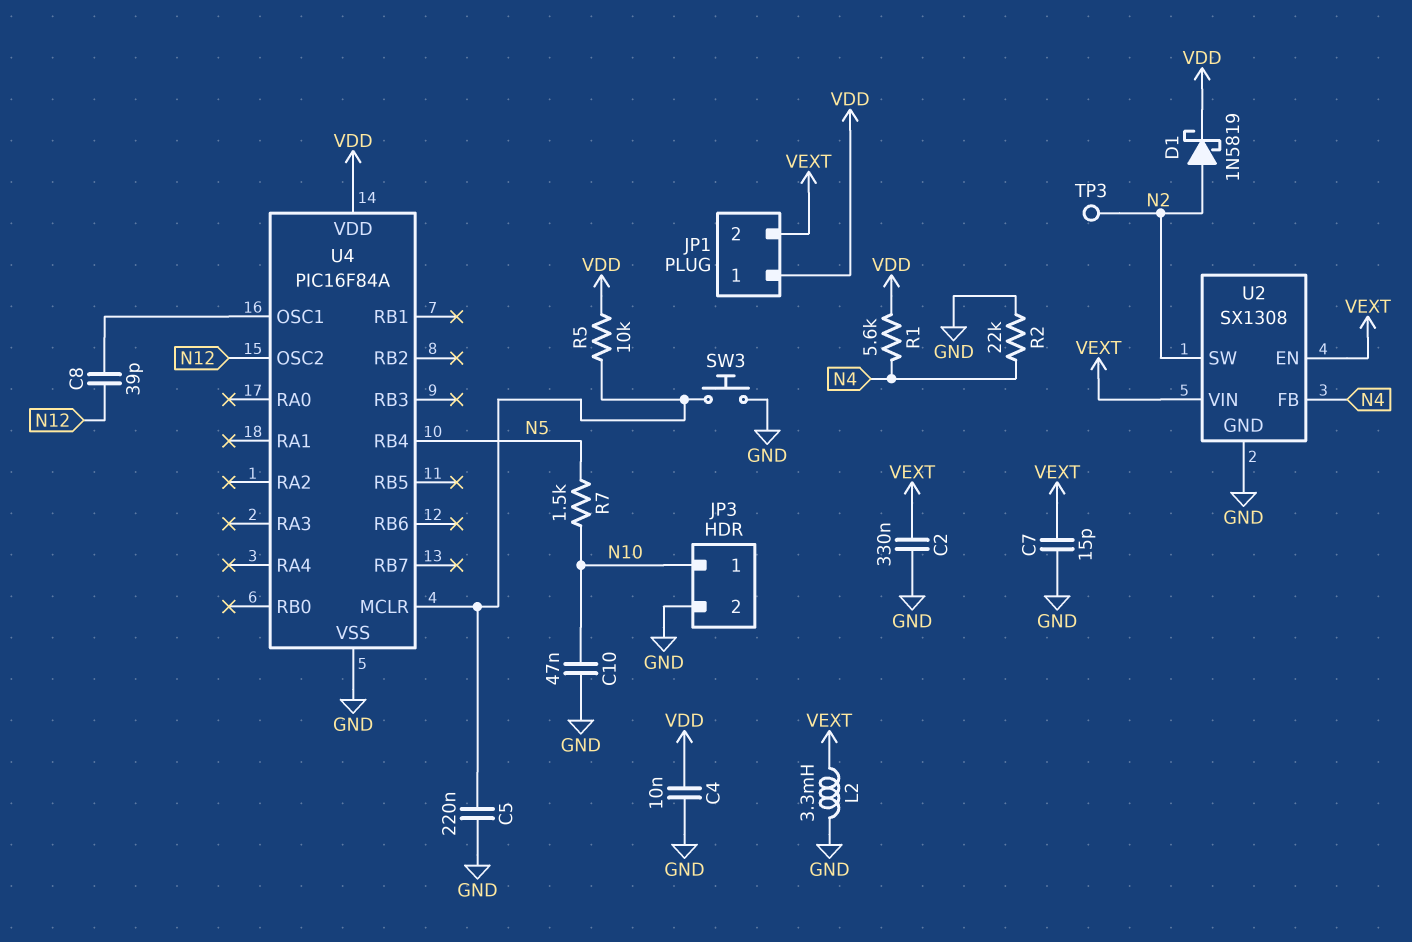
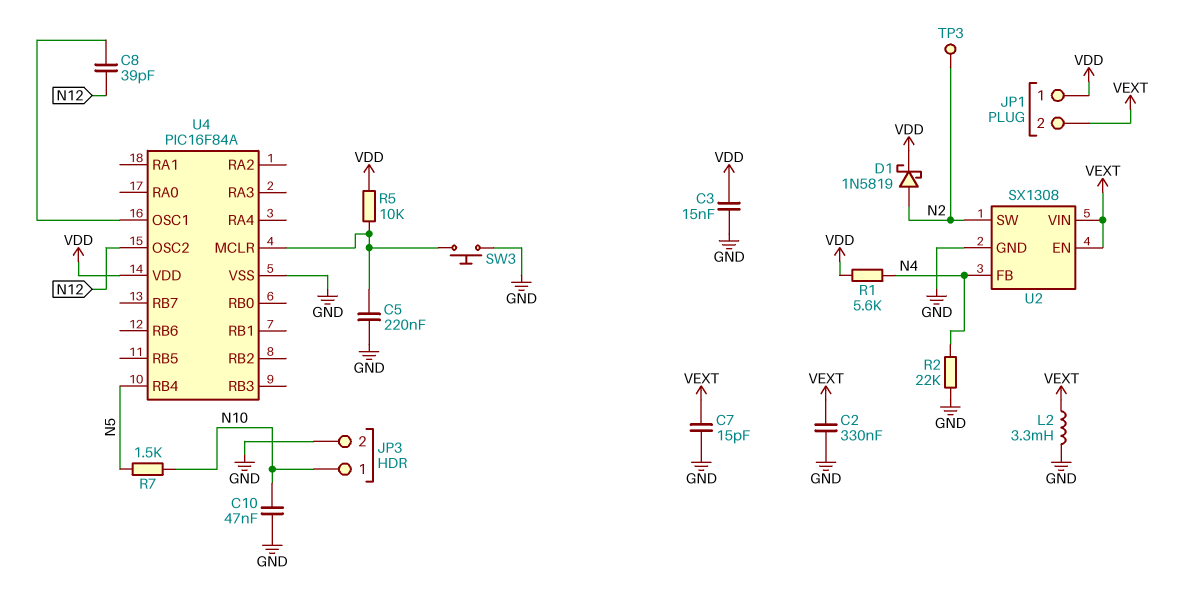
C3: none -> 15nF (GND, VDD)
C4: 10nF (GND, VDD) -> none

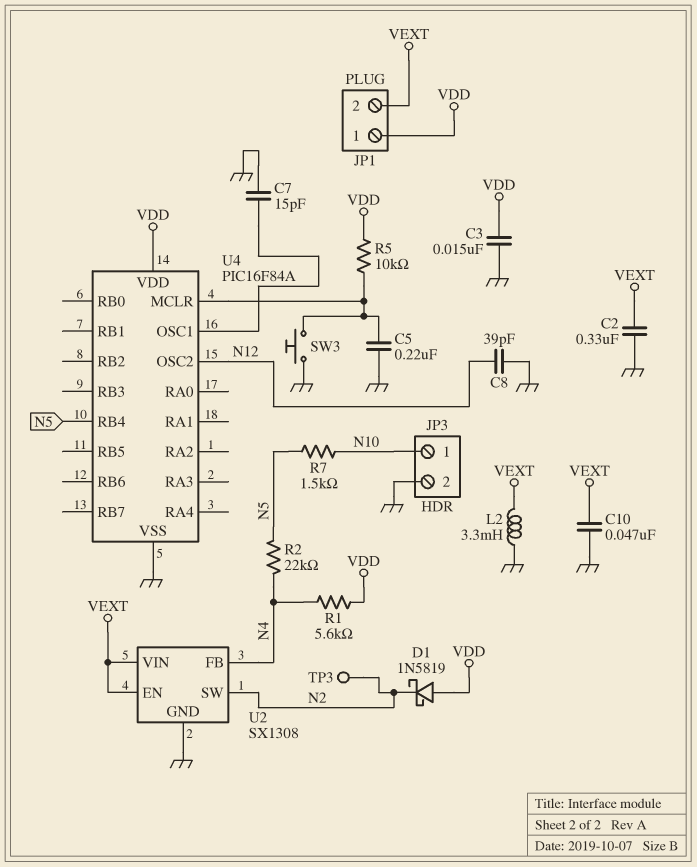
C7: 15pF (GND, VEXT) -> 15pF (GND, U4/OSC1)
C8: 39pF (N12, U4/OSC1) -> 39pF (GND, N12)
C10: 47nF (GND, N10) -> 47nF (GND, VEXT)
D1: schottky 1N5819 (A N2, K VDD) -> schottky 1N5819 (A VDD, K N2)
R2: 22k (GND, N4) -> 22k (N4, N5)

